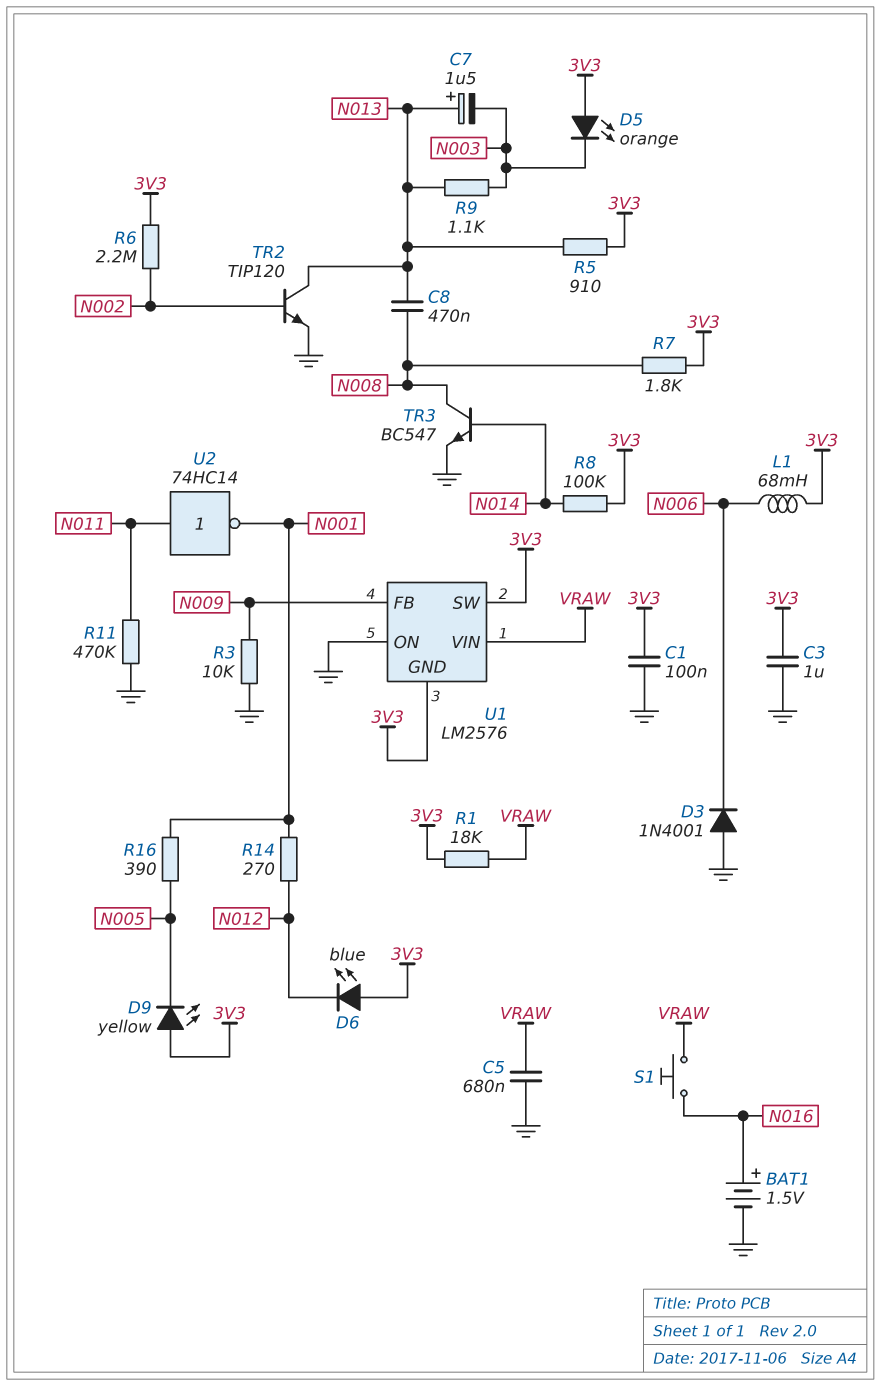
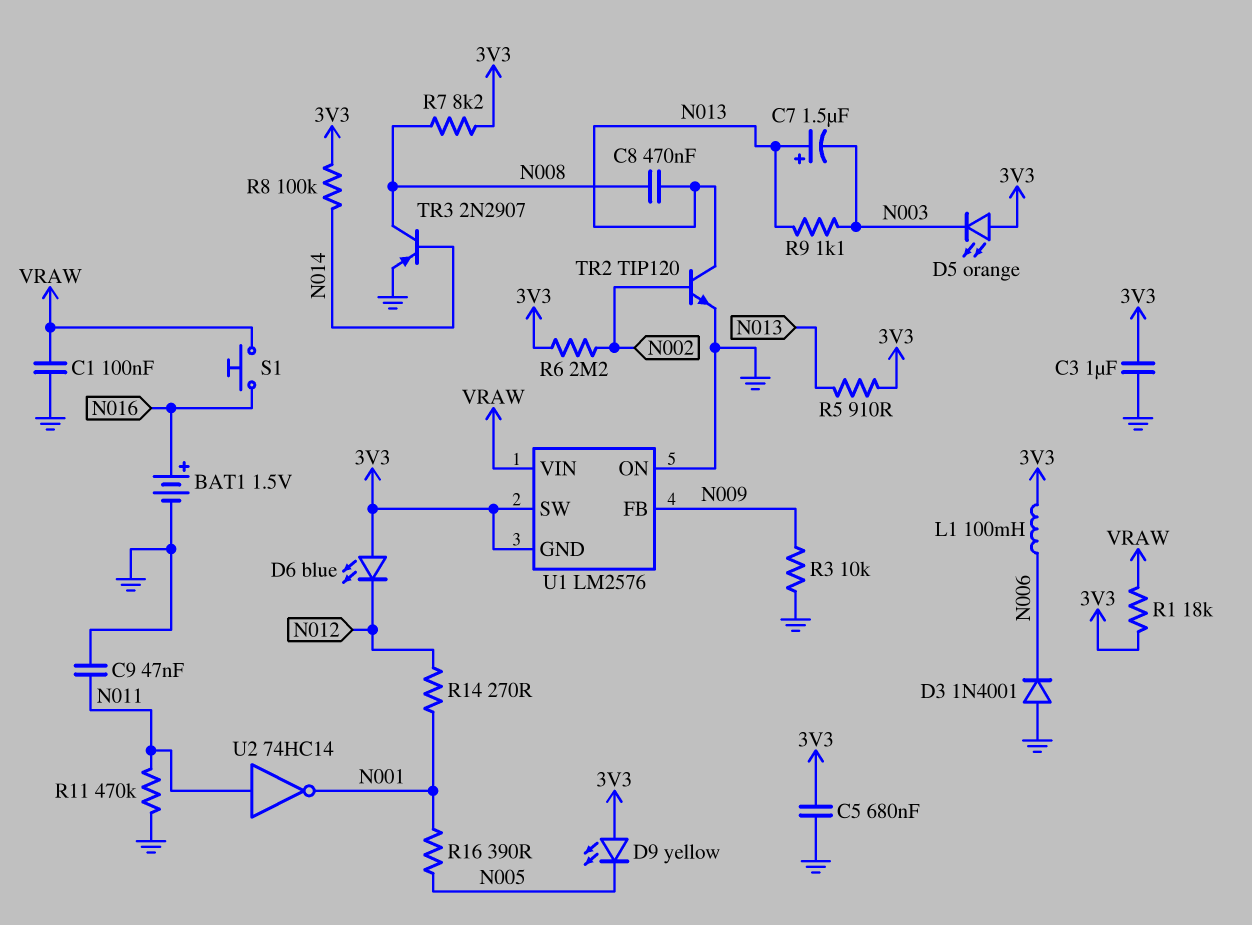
C1: 100nF (3V3, GND) -> 100nF (GND, VRAW)
C5: 680nF (GND, VRAW) -> 680nF (3V3, GND)
C9: none -> 47nF (GND, N011)
L1: 68mH (3V3, N006) -> 100mH (3V3, N006)
R7: 1.8k (3V3, N008) -> 8.2k (3V3, N008)
TR3: NPN BC547 (B N014, C N008, E GND) -> PNP 2N2907 (B N014, C N008, E GND)

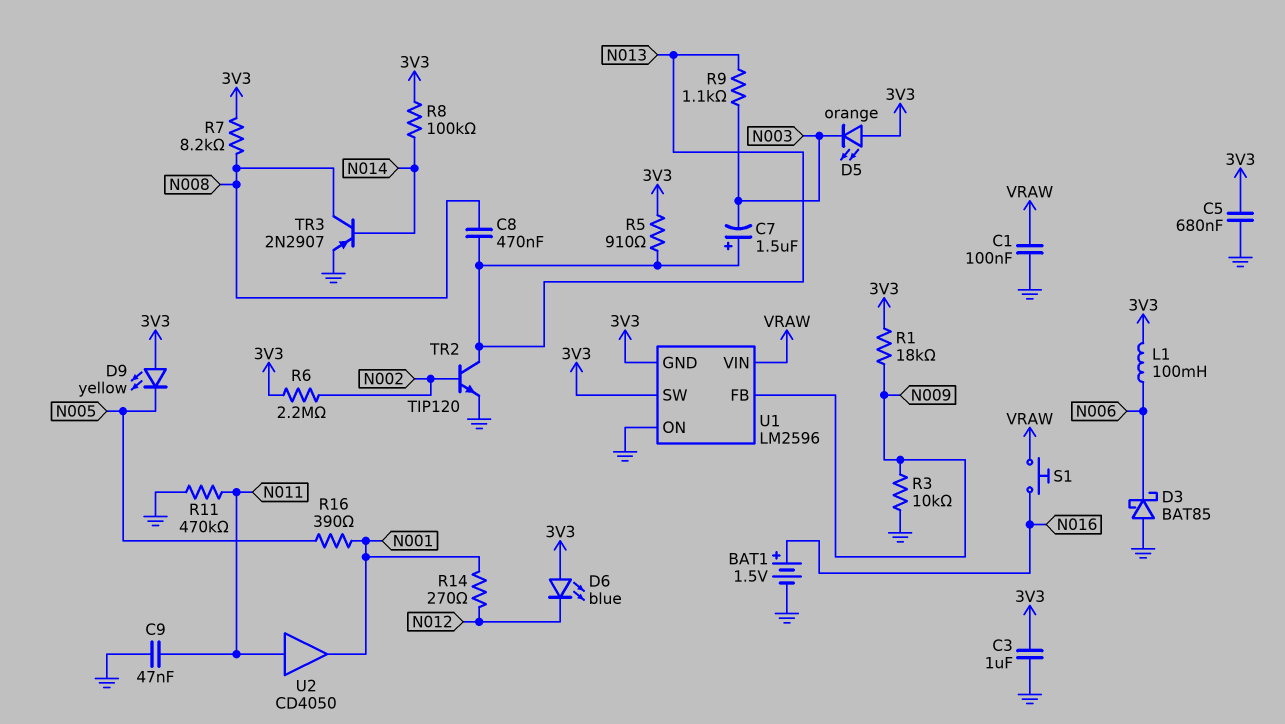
D3: diode 1N4001 (A GND, K N006) -> schottky BAT85 (A GND, K N006)
R1: 18k (3V3, VRAW) -> 18k (3V3, N009)
U1: LM2576 -> LM2596
U2: NOT 74HC14 (in N011, out N001) -> buffer CD4050 (in N011, out N001)

